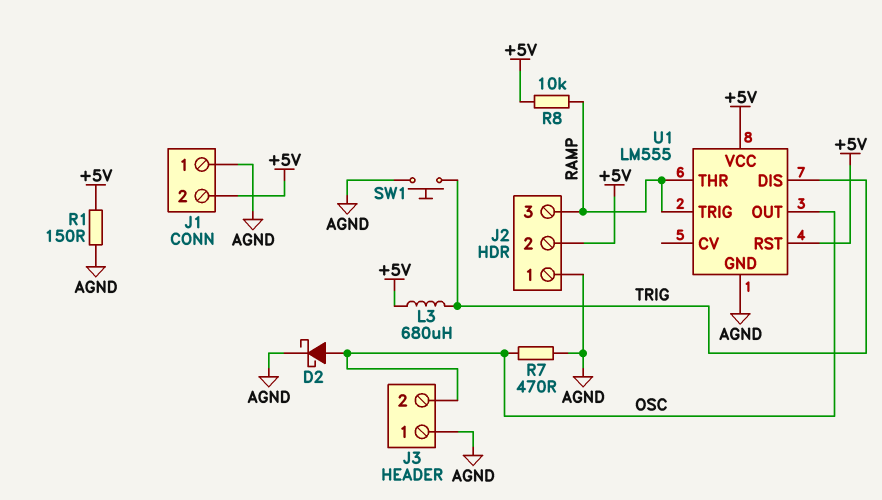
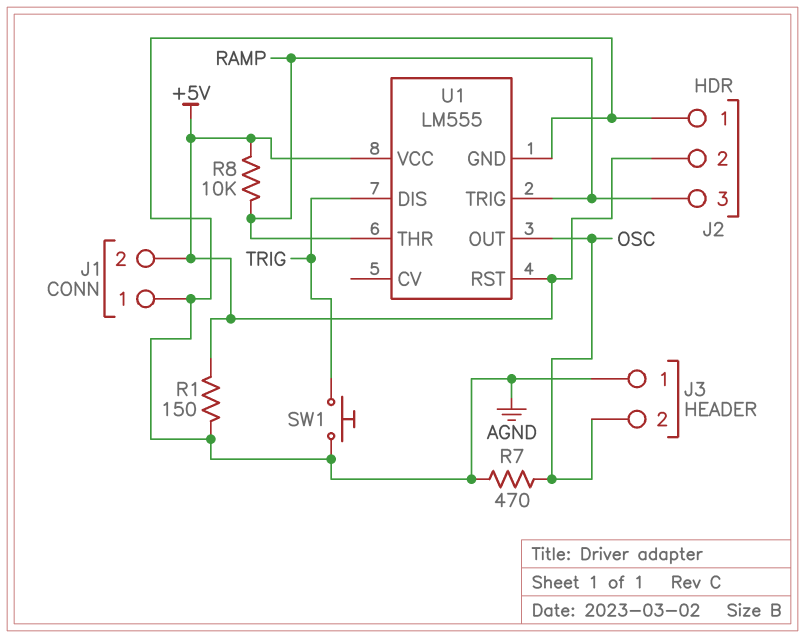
D2: schottky (A OSC, K AGND) -> none
L3: 680uH (+5V, TRIG) -> none

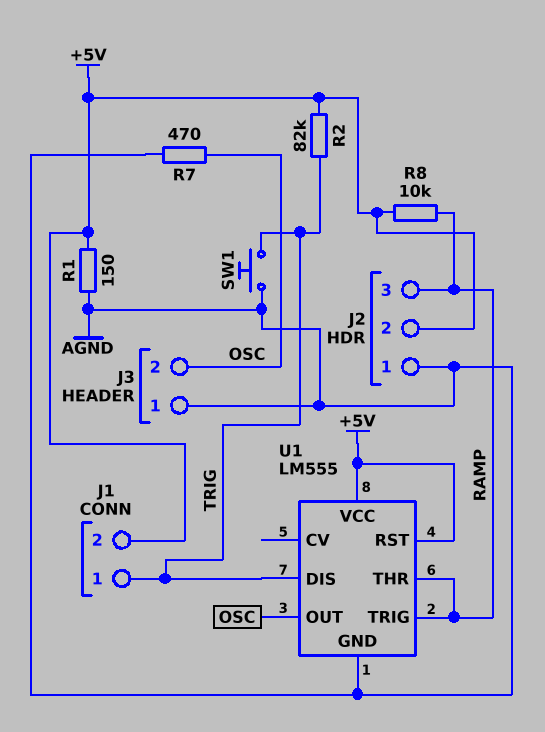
J1 pin 1: AGND -> TRIG
R2: none -> 82k (+5V, TRIG)

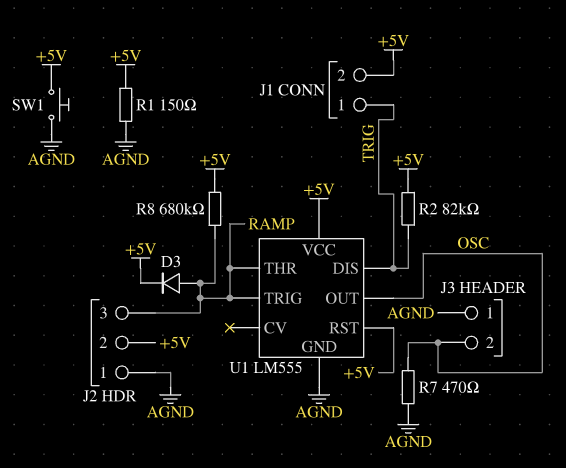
D3: none -> diode (A RAMP, K +5V)
R8: 10k (+5V, RAMP) -> 680k (+5V, RAMP)
SW1: button (AGND, TRIG) -> button (+5V, AGND)

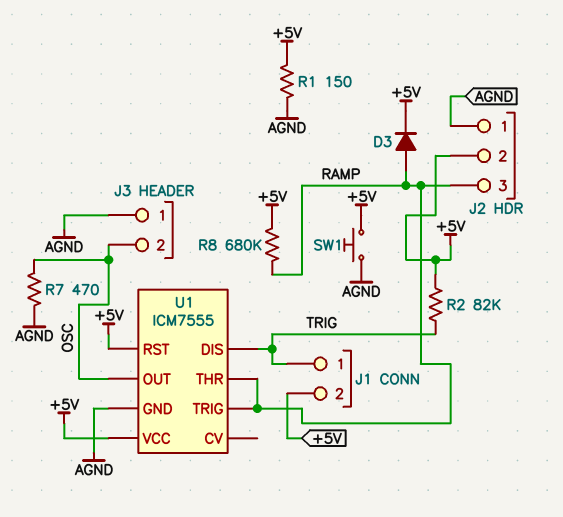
U1: LM555 -> ICM7555

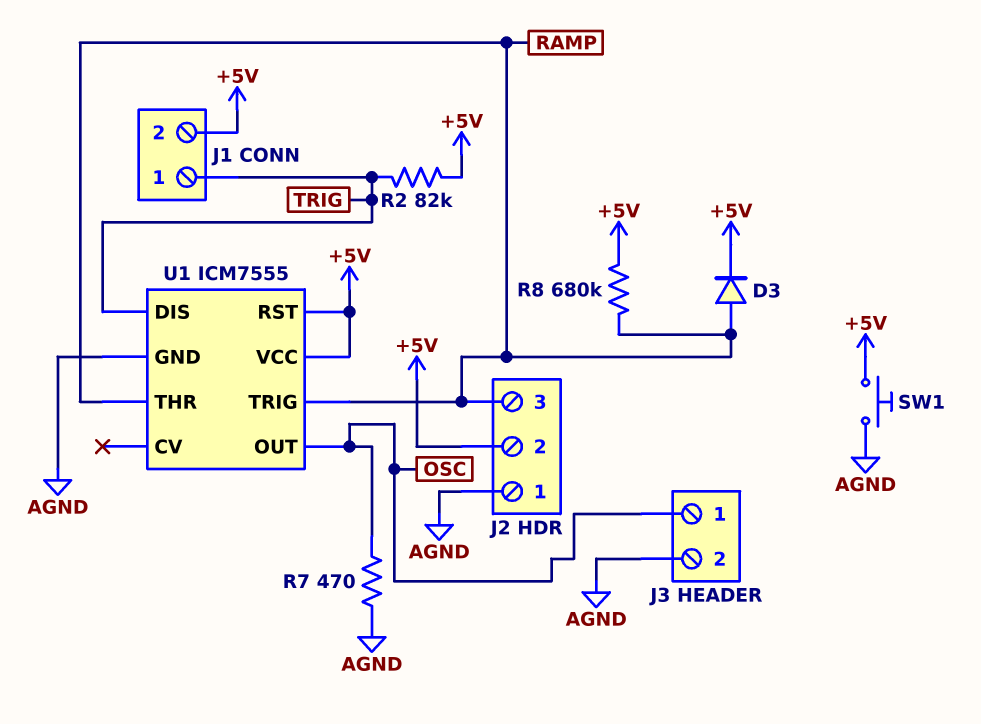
J3 pin 1: AGND -> OSC
J3 pin 2: OSC -> AGND
R1: 150 (+5V, AGND) -> none

